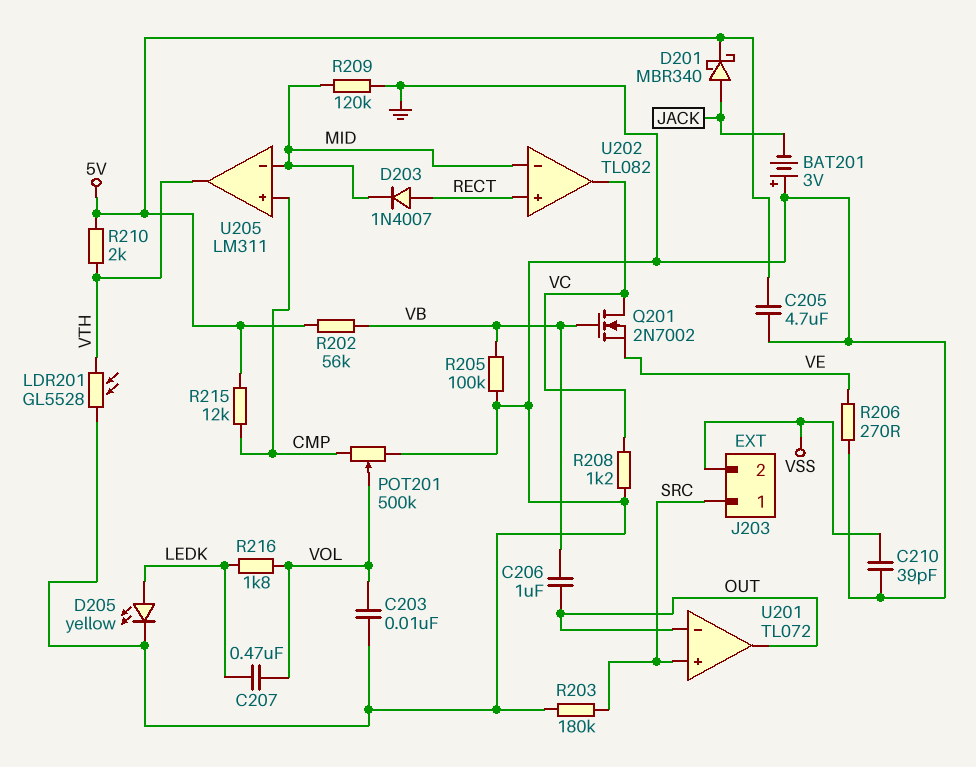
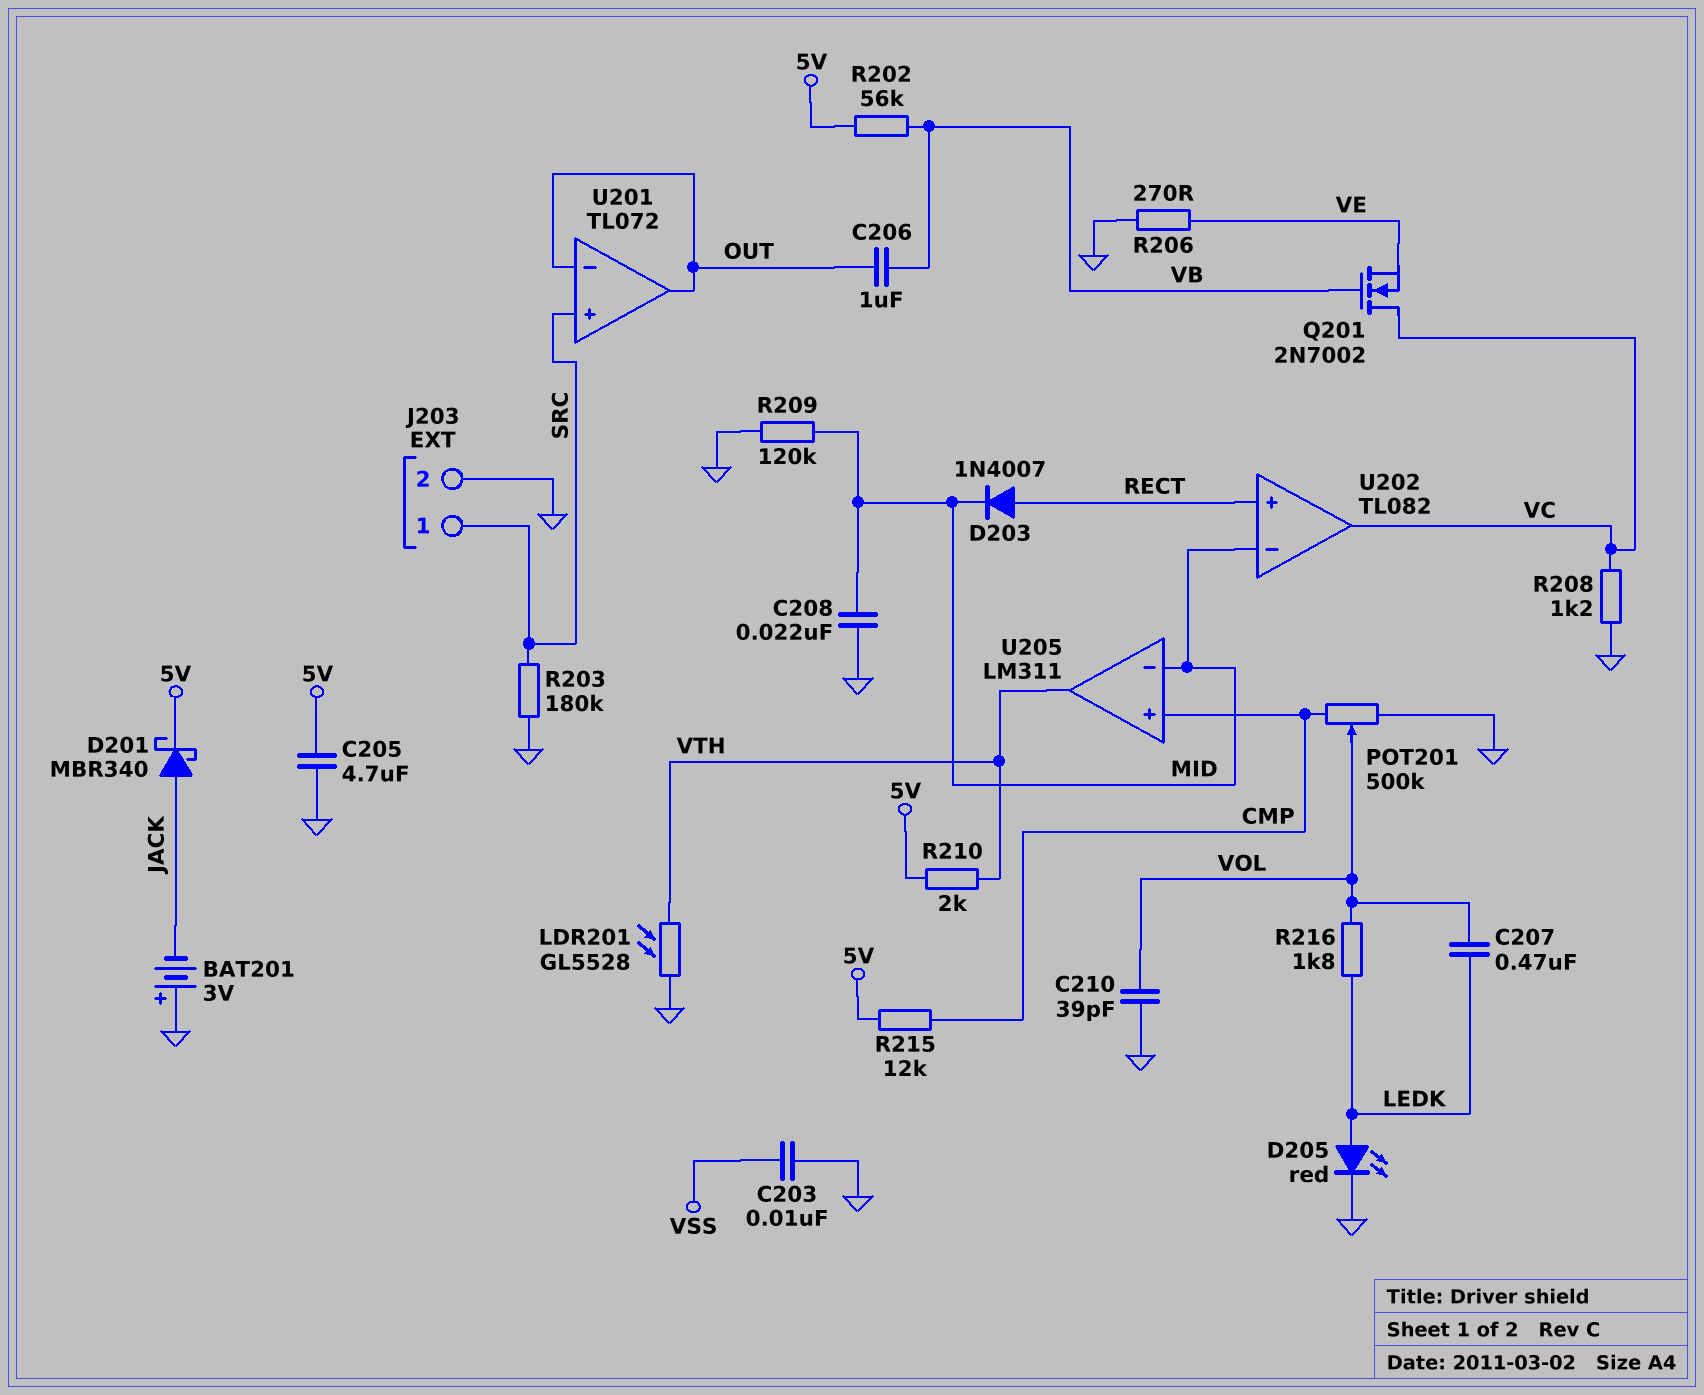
C203: 10nF (GND, VOL) -> 10nF (GND, VSS)
C208: none -> 22nF (GND, MID)
C210: 39pF (GND, VSS) -> 39pF (GND, VOL)
D205: LED yellow (A LEDK, K GND) -> LED red (A LEDK, K GND)
J203 pin 2: VSS -> GND
R205: 100k (GND, VB) -> none

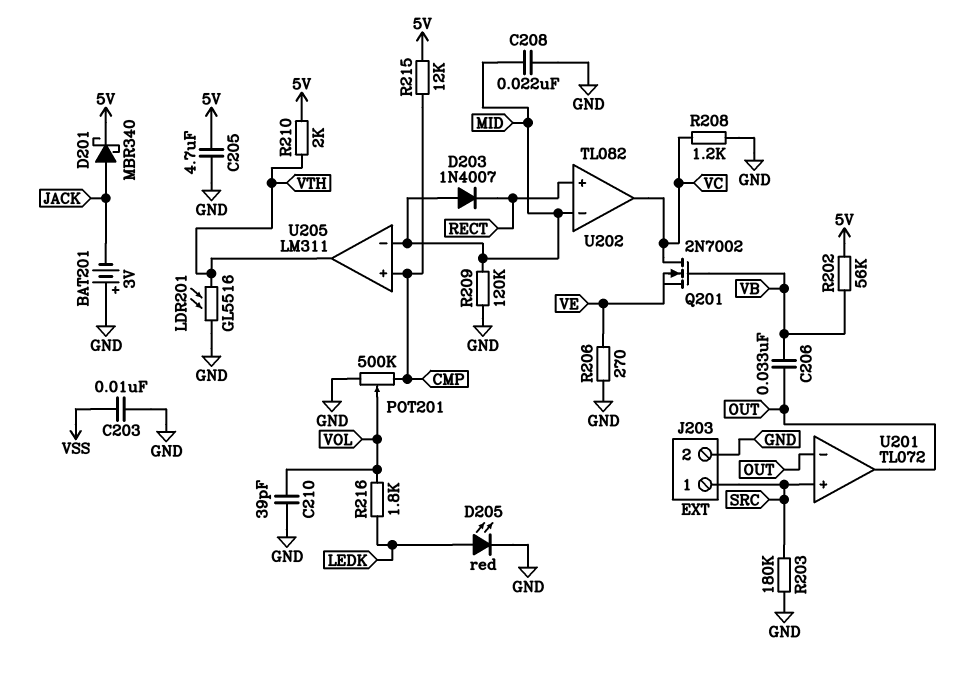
C206: 1uF (OUT, VB) -> 33nF (OUT, VB)
C207: 470nF (LEDK, VOL) -> none
D203: diode 1N4007 (A RECT, K MID) -> diode 1N4007 (A MID, K RECT)
LDR201: GL5528 (GND, VTH) -> GL5516 (GND, VTH)

